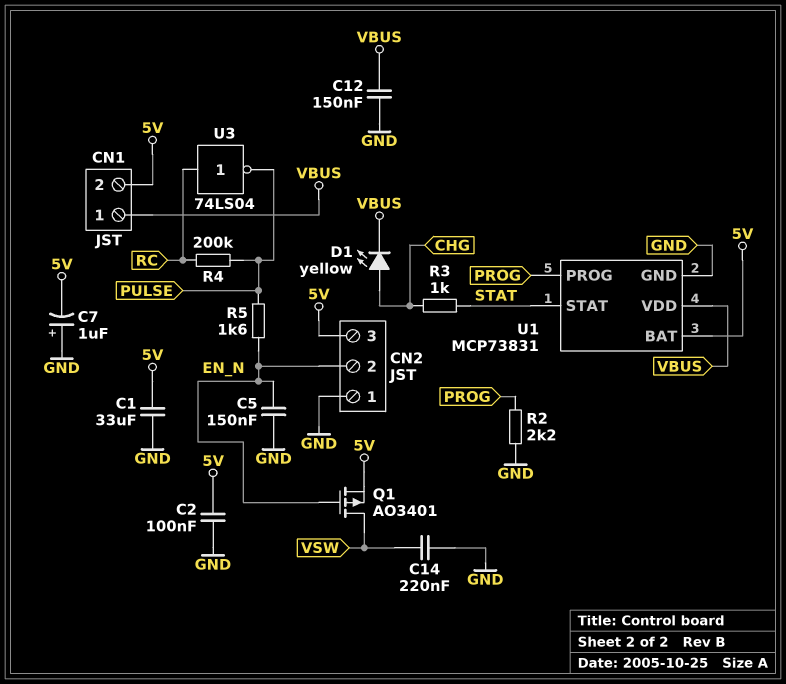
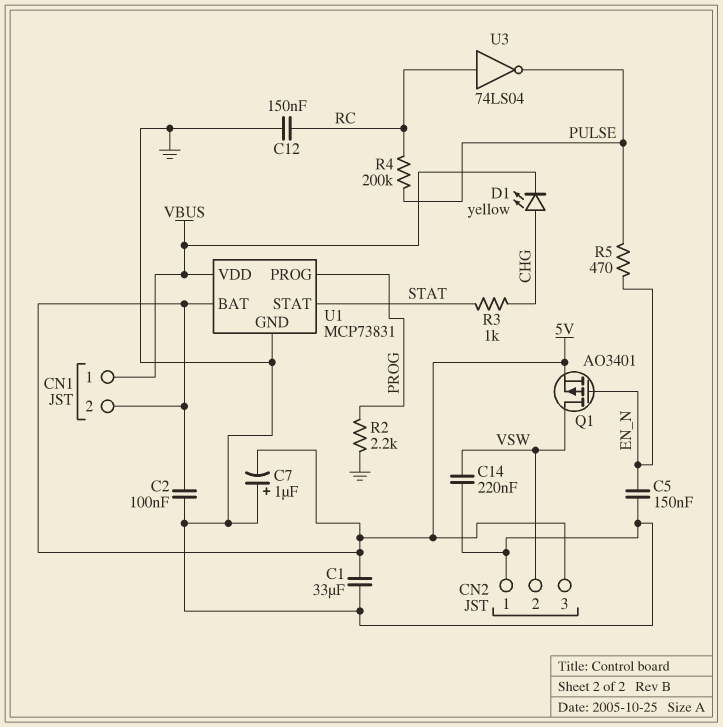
C12: 150nF (GND, VBUS) -> 150nF (GND, RC)
CN2 pin 2: EN_N -> VSW
R5: 1.6k (EN_N, PULSE) -> 470 (EN_N, PULSE)

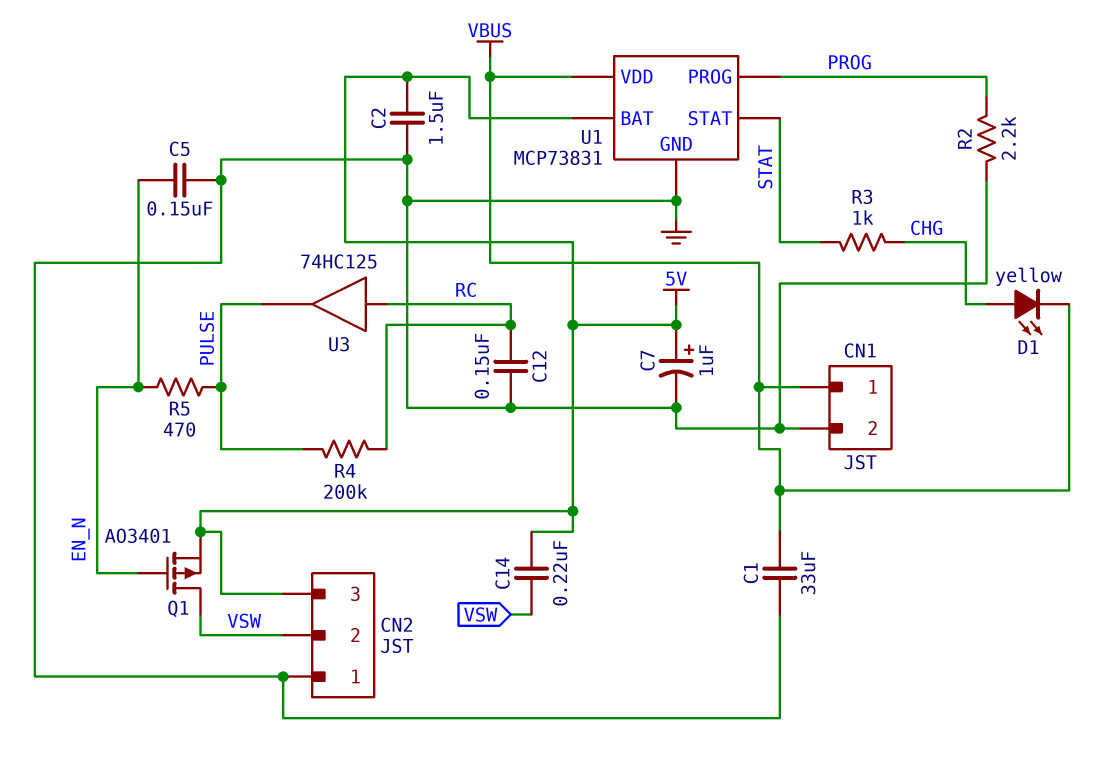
C1: 33uF (5V, GND) -> 33uF (GND, VBUS)
C2: 100nF (5V, GND) -> 1.5uF (5V, GND)
C7: 1uF (plus GND, minus 5V) -> 1uF (plus 5V, minus GND)
C14: 220nF (GND, VSW) -> 220nF (5V, VSW)
CN1 pin 2: 5V -> GND
U3: NOT 74LS04 (in RC, out PULSE) -> buffer 74HC125 (in RC, out PULSE)

